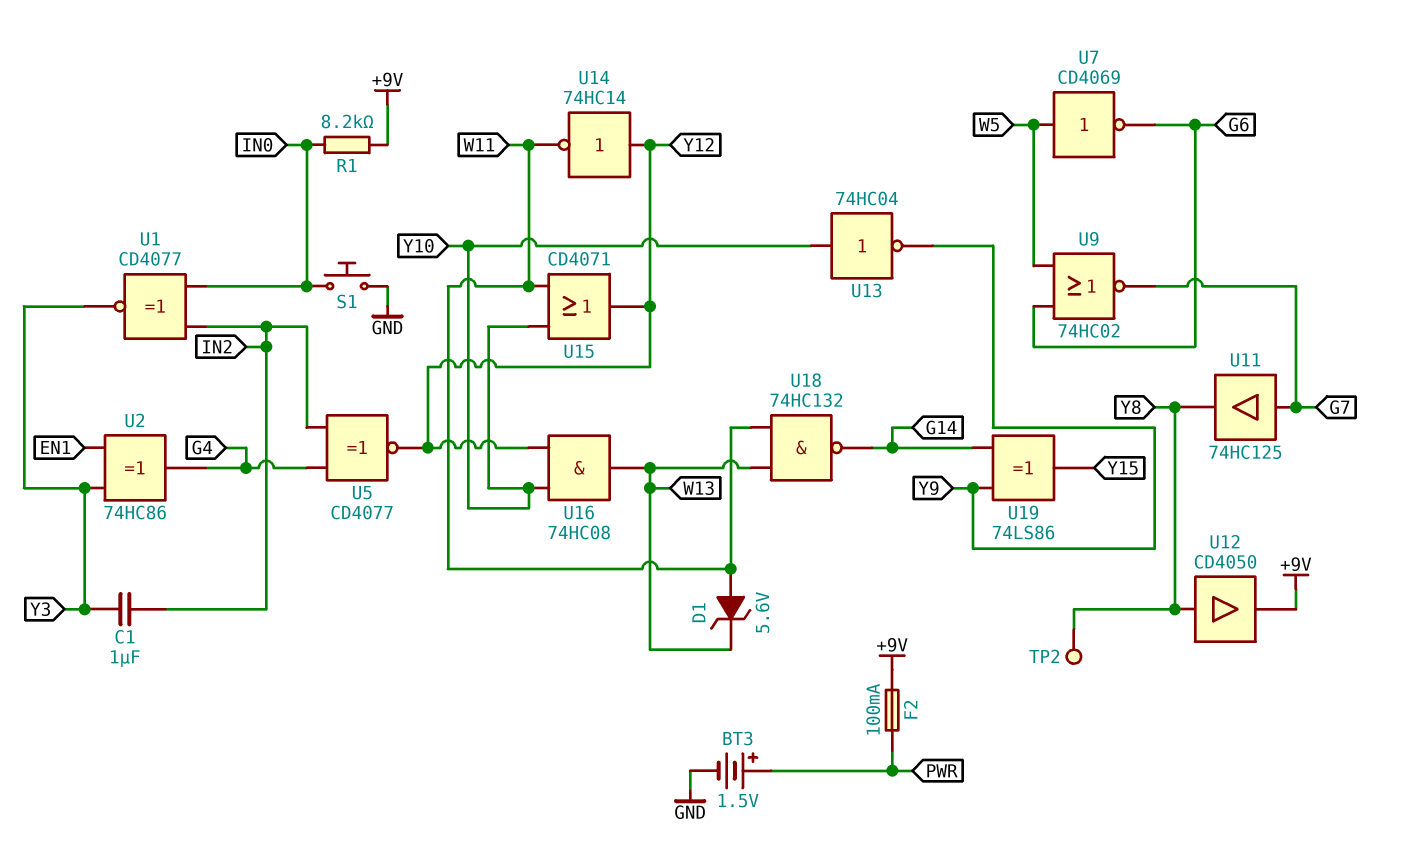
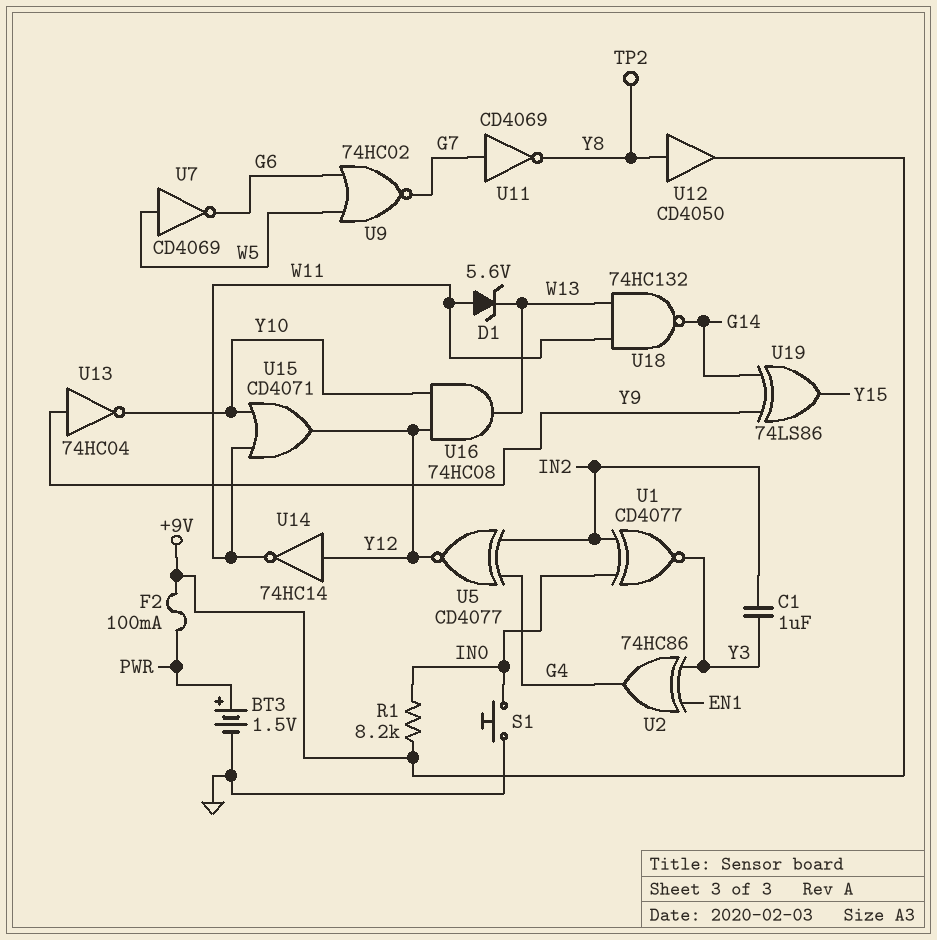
U11: buffer 74HC125 (in G7, out Y8) -> NOT CD4069 (in G7, out Y8)
U13: NOT 74HC04 (in Y10, out Y9) -> NOT 74HC04 (in Y9, out Y10)

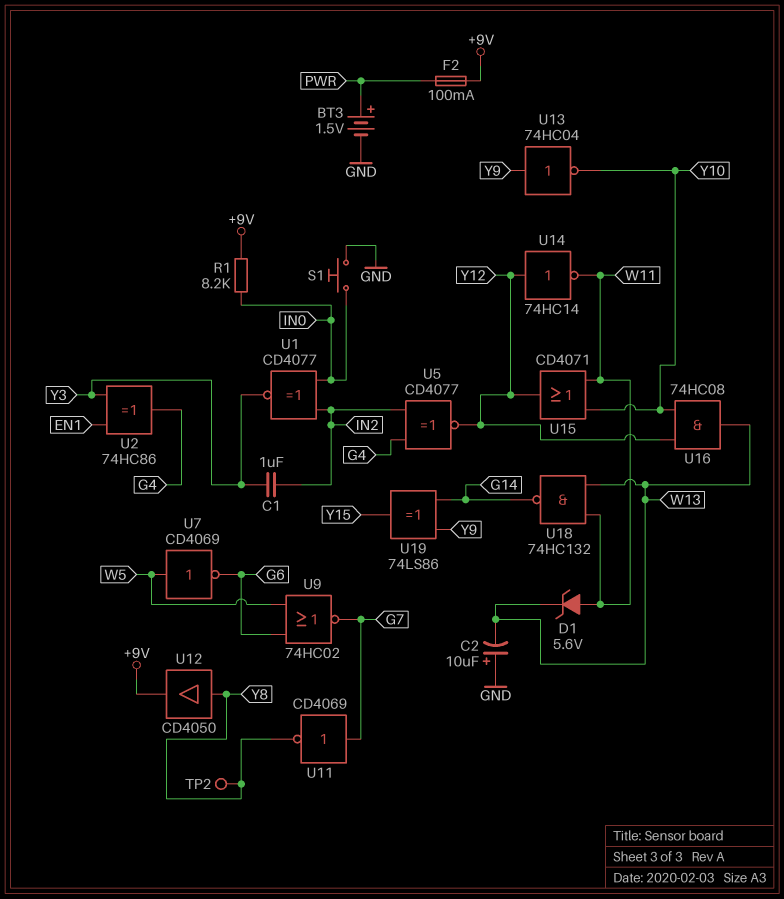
C2: none -> 10uF (plus GND, minus W13)

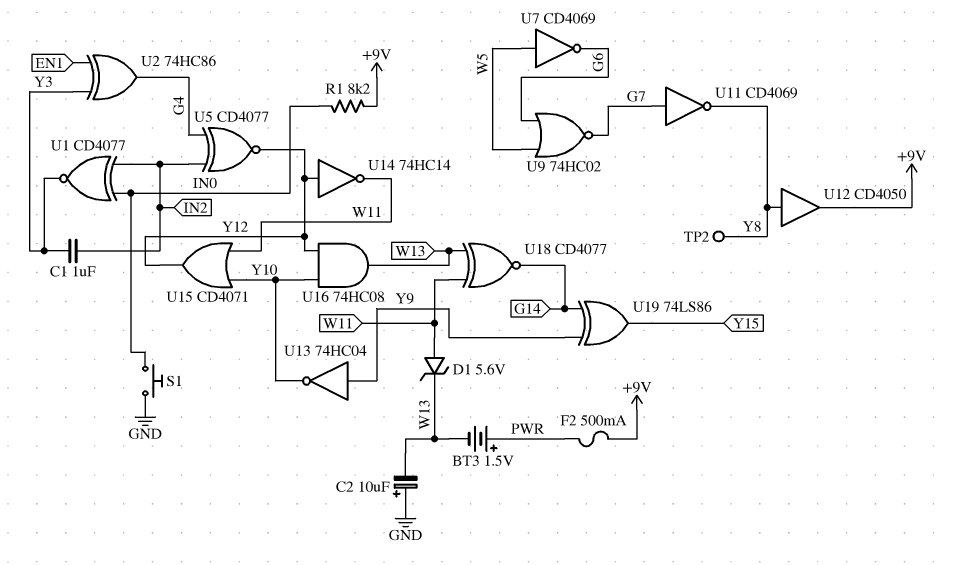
BT3: 1.5V (plus PWR, minus GND) -> 1.5V (plus PWR, minus W13)
F2: 100mA (+9V, PWR) -> 500mA (+9V, PWR)
U18: NAND 74HC132 (in W11, in W13, out G14) -> XNOR CD4077 (in W11, in W13, out G14)

